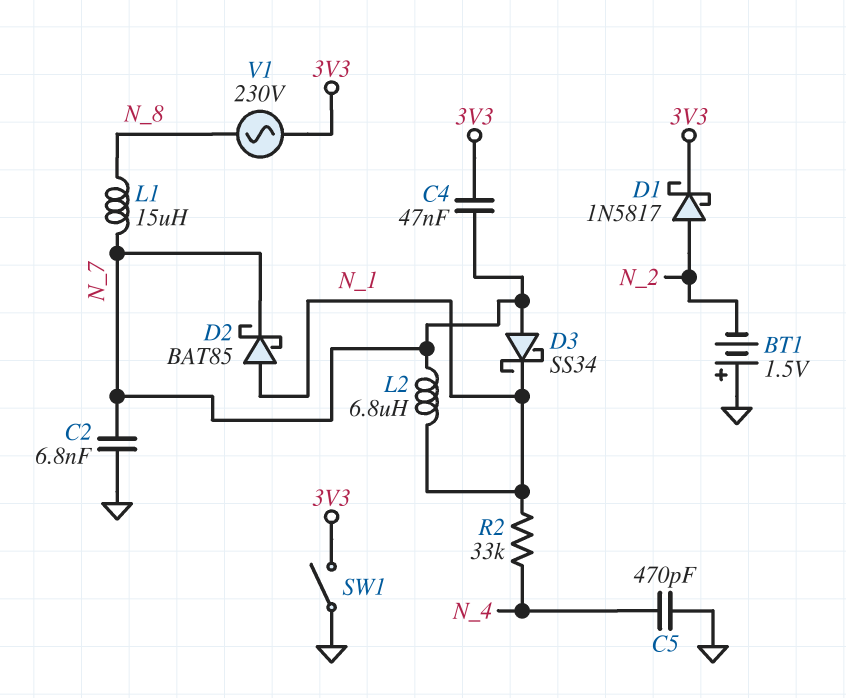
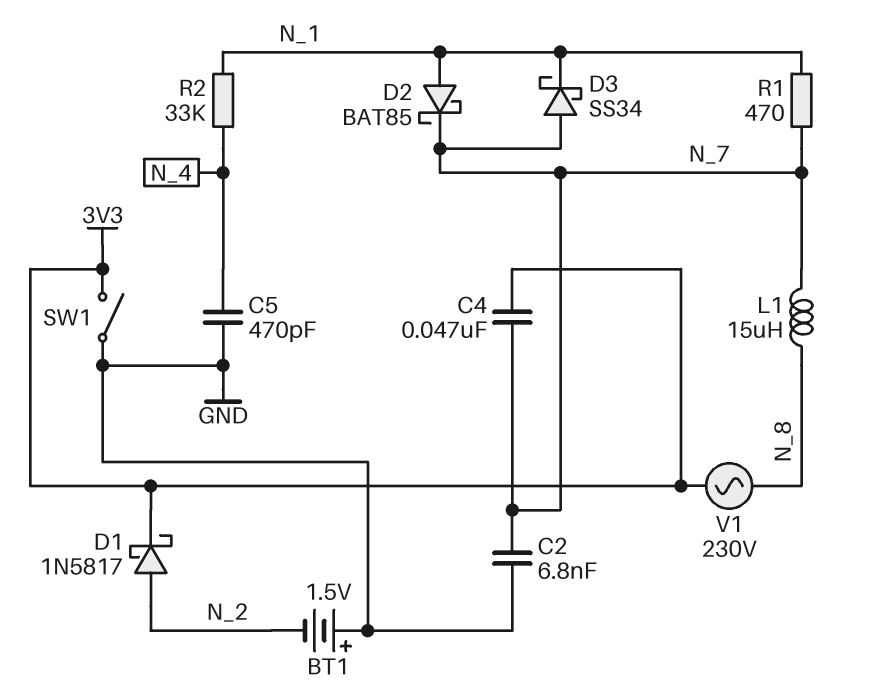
L2: 6.8uH (N_1, N_7) -> none
R1: none -> 470 (N_1, N_7)

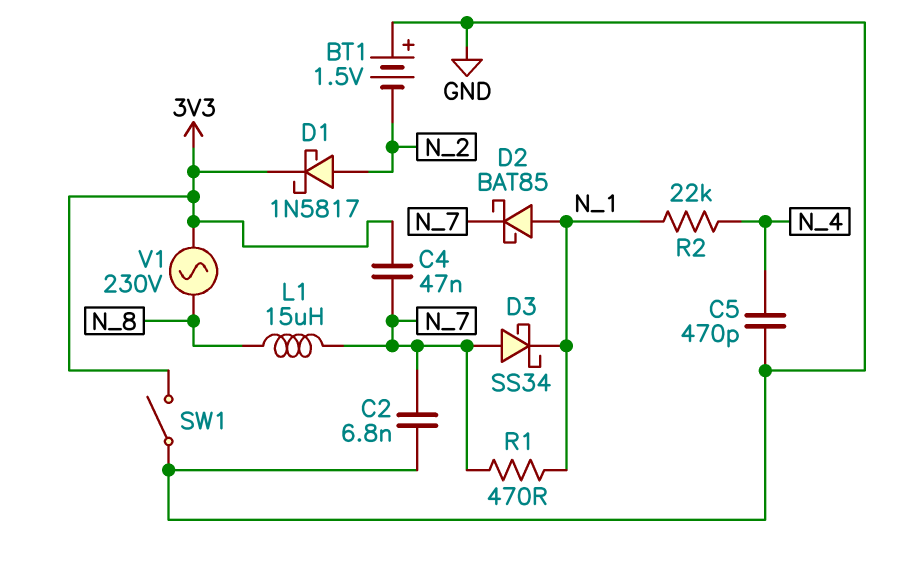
R2: 33k (N_1, N_4) -> 22k (N_1, N_4)

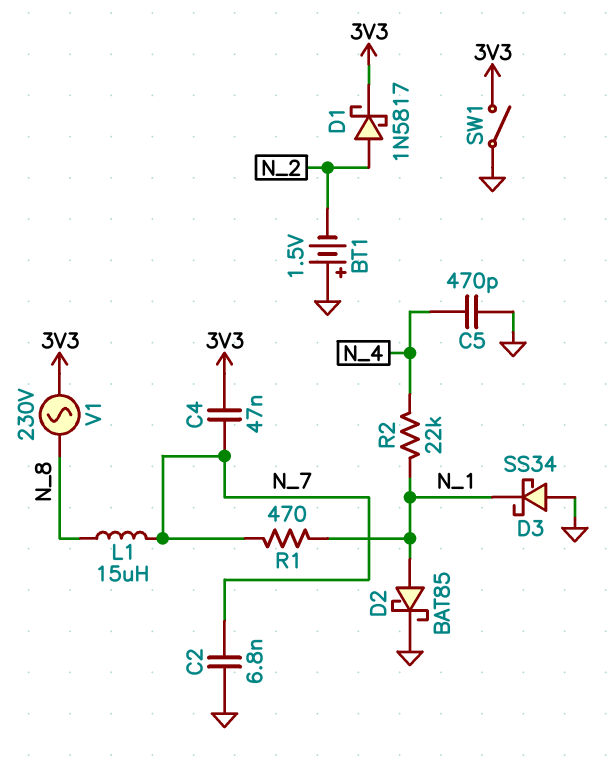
D2: schottky BAT85 (A N_1, K N_7) -> schottky BAT85 (A N_1, K GND)
D3: schottky SS34 (A N_7, K N_1) -> schottky SS34 (A GND, K N_1)

